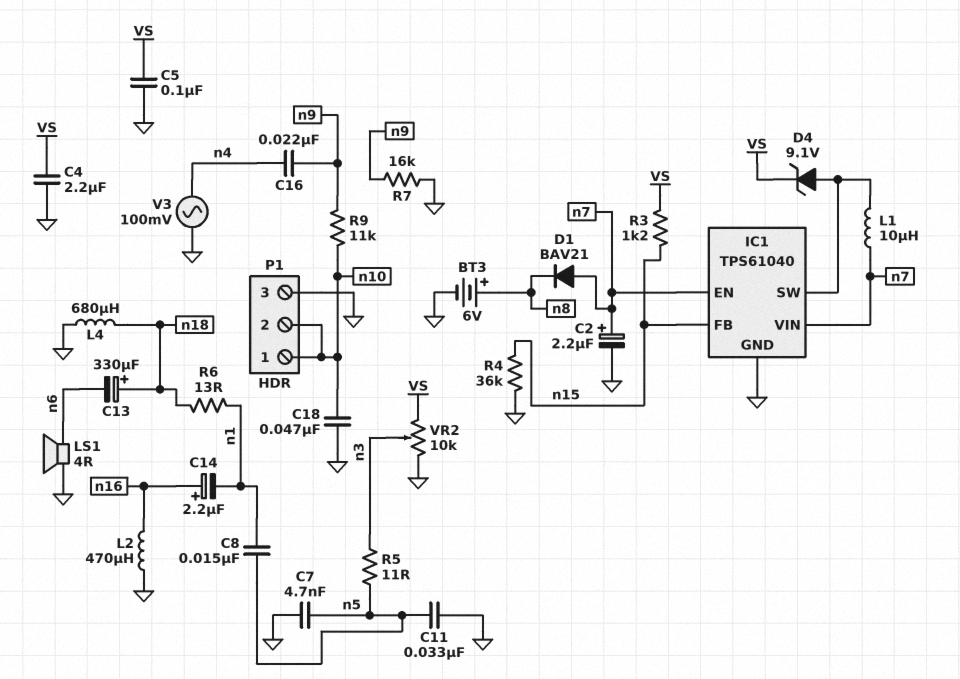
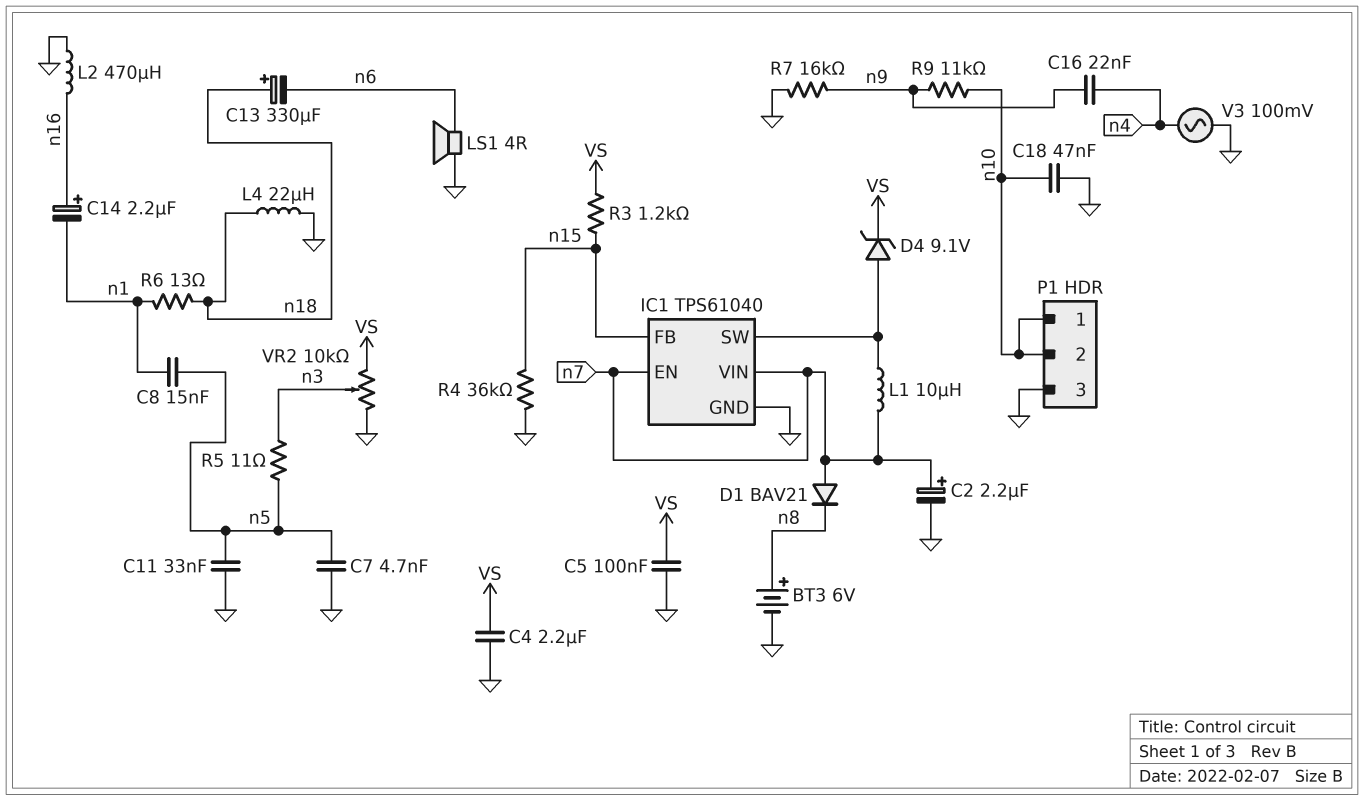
L4: 680uH (GND, n18) -> 22uH (GND, n18)

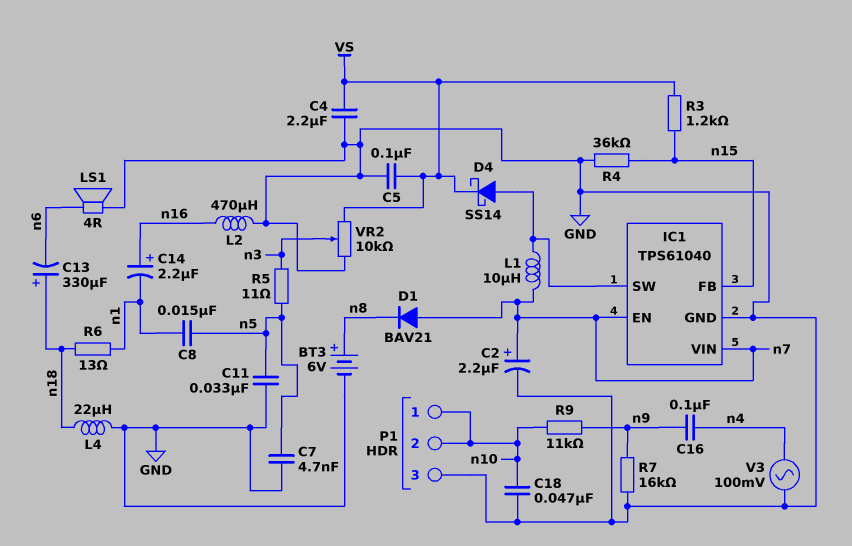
C16: 22nF (n4, n9) -> 100nF (n4, n9)
D4: zener 9.1V (A IC1/SW, K VS) -> schottky SS14 (A IC1/SW, K VS)

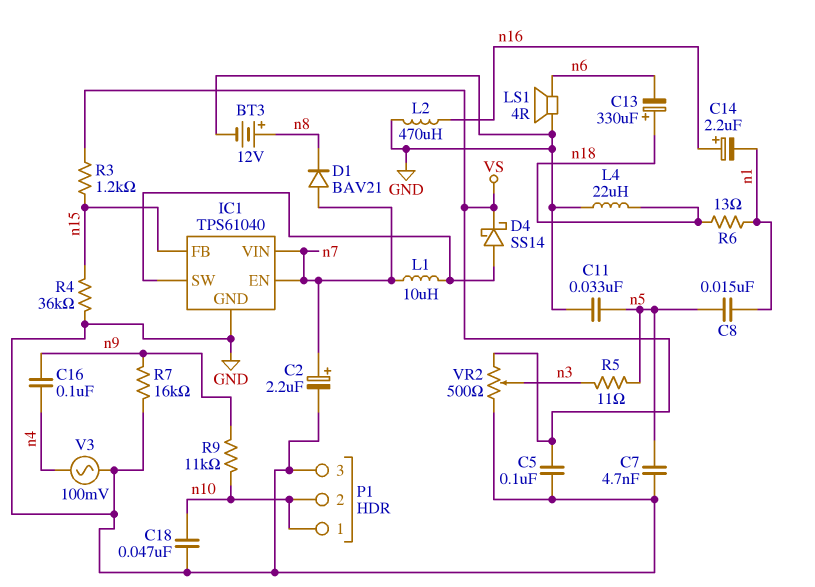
BT3: 6V (plus n8, minus GND) -> 12V (plus n8, minus GND)
C4: 2.2uF (GND, VS) -> none
VR2: 10k (GND, VS, wiper n3) -> 500 (GND, VS, wiper n3)

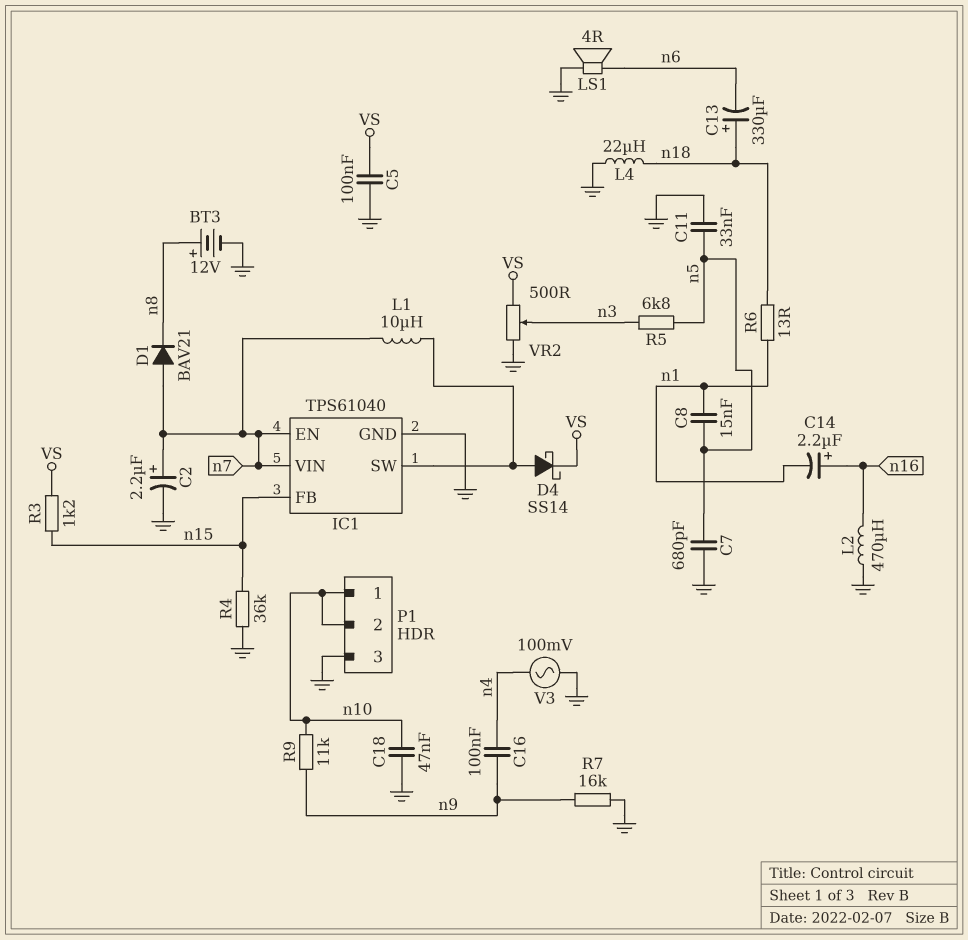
C7: 4.7nF (GND, n5) -> 680pF (GND, n5)
R5: 11 (n3, n5) -> 6.8k (n3, n5)

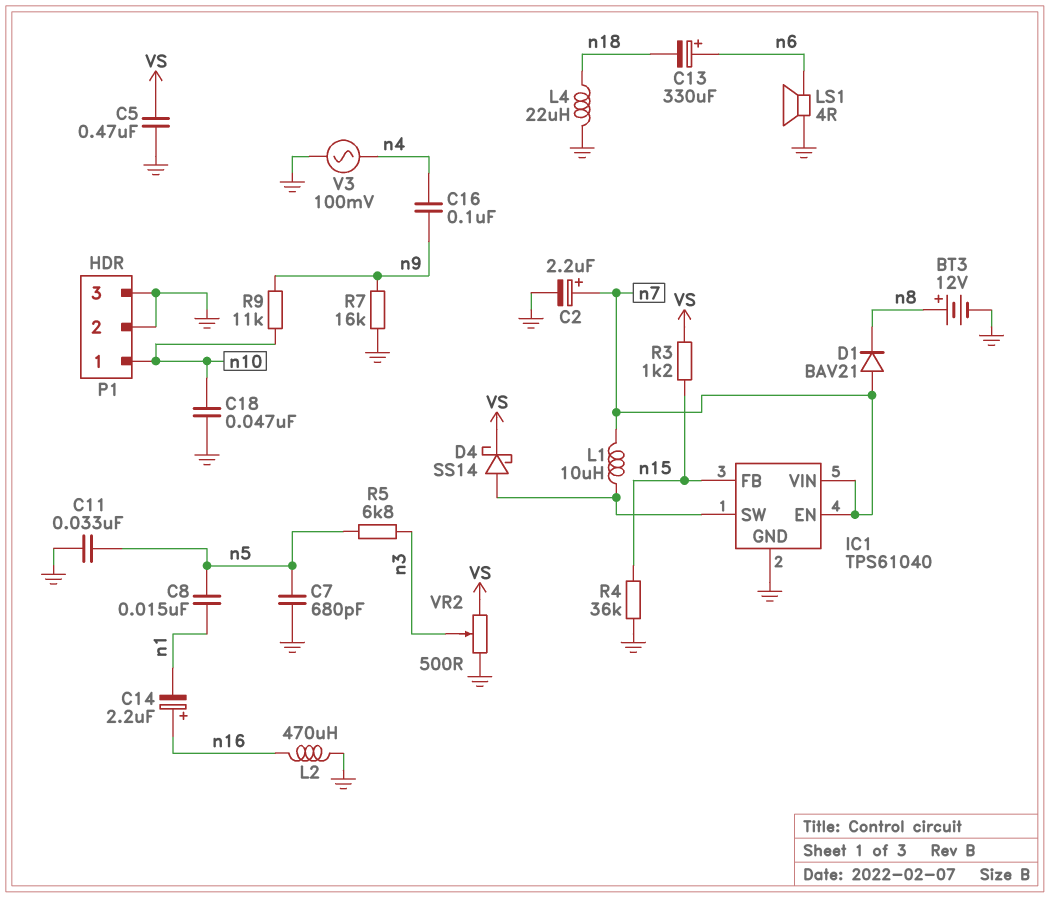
C5: 100nF (GND, VS) -> 470nF (GND, VS)
C13: 330uF (plus n18, minus n6) -> 330uF (plus n6, minus n18)
P1 pin 2: n10 -> GND
R6: 13 (n1, n18) -> none

